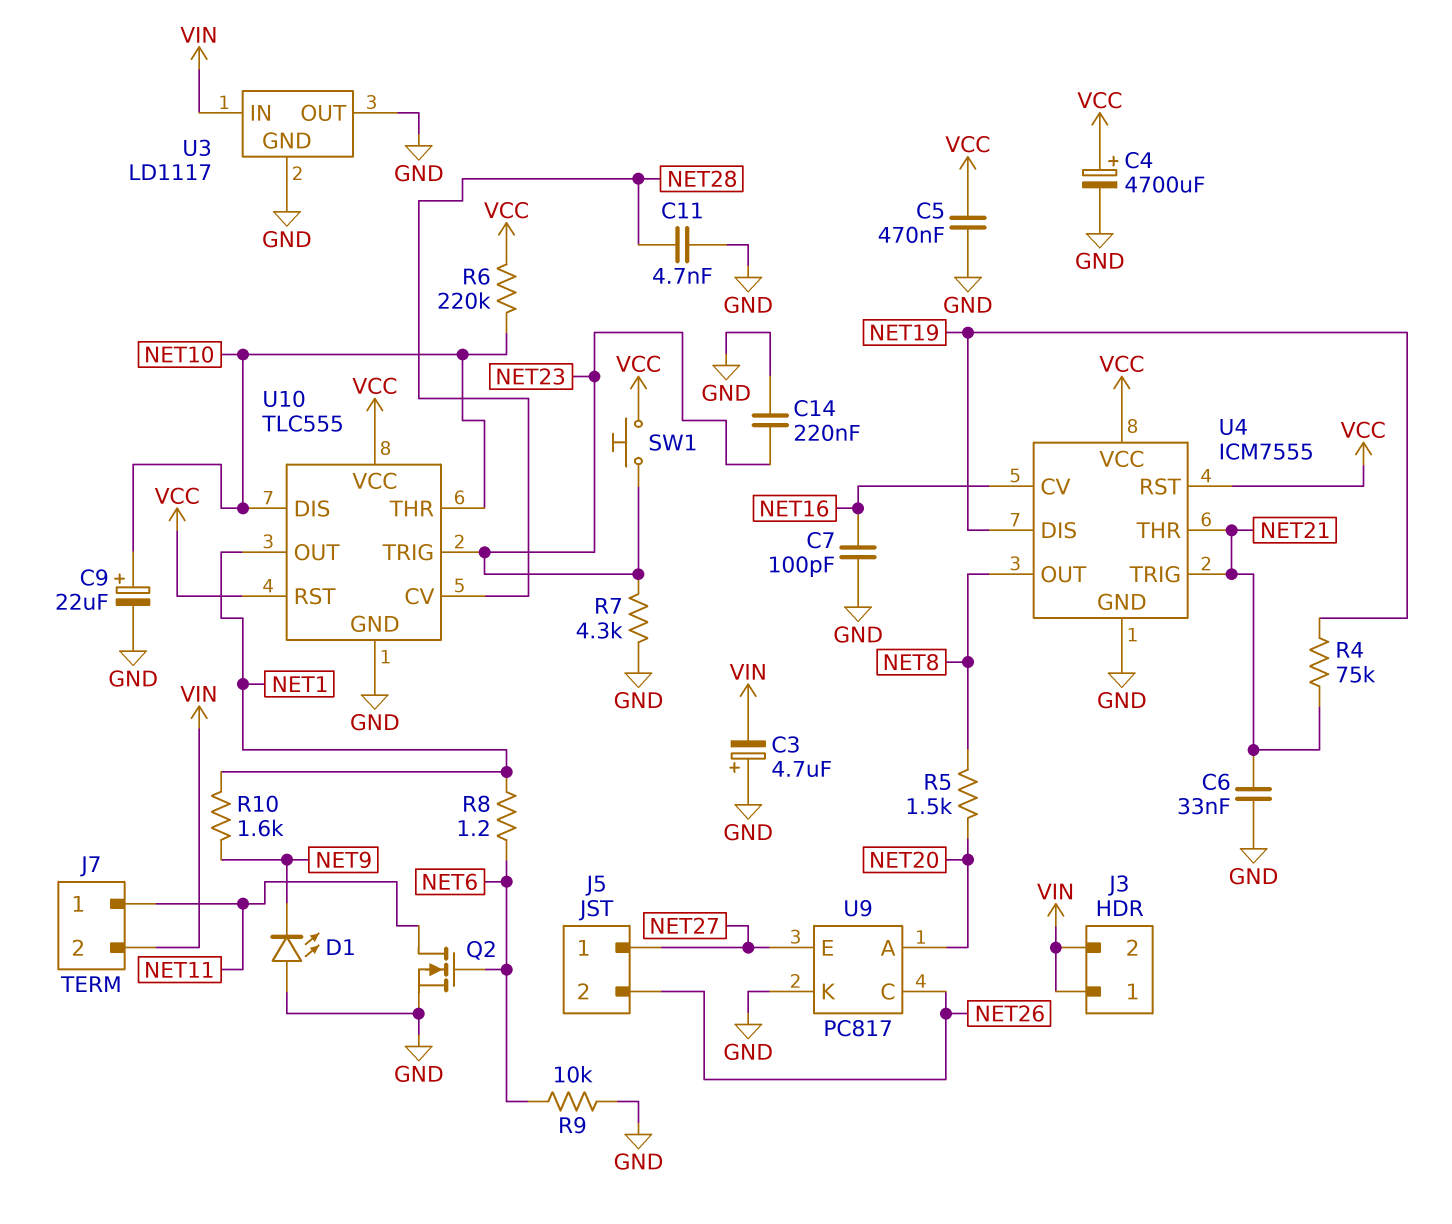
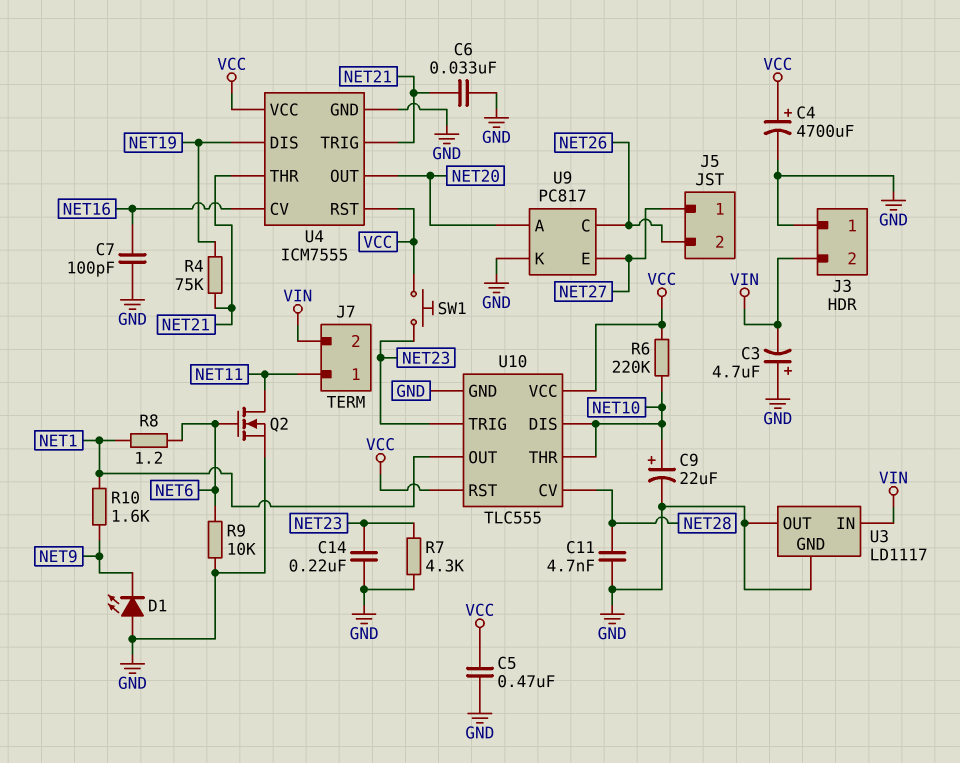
J3 pin 1: VIN -> GND
R5: 1.5k (NET8, NET20) -> none
U4 pin OUT: NET8 -> NET20

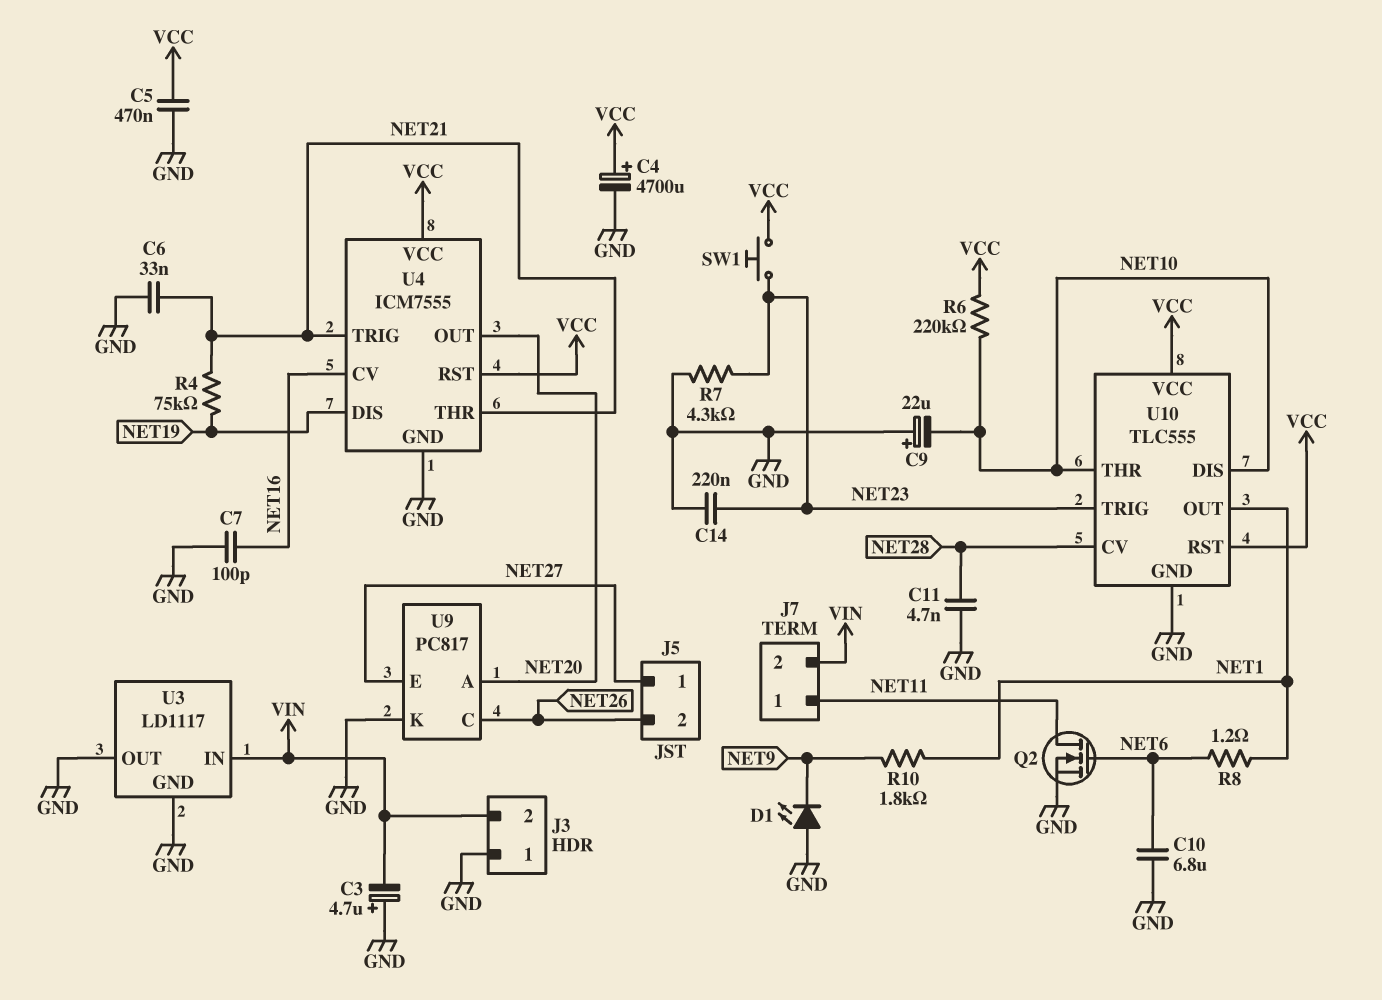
C9: 22uF (plus NET10, minus GND) -> 22uF (plus GND, minus NET10)
C10: none -> 6.8uF (GND, NET6)
R9: 10k (GND, NET6) -> none
R10: 1.6k (NET1, NET9) -> 1.8k (NET1, NET9)

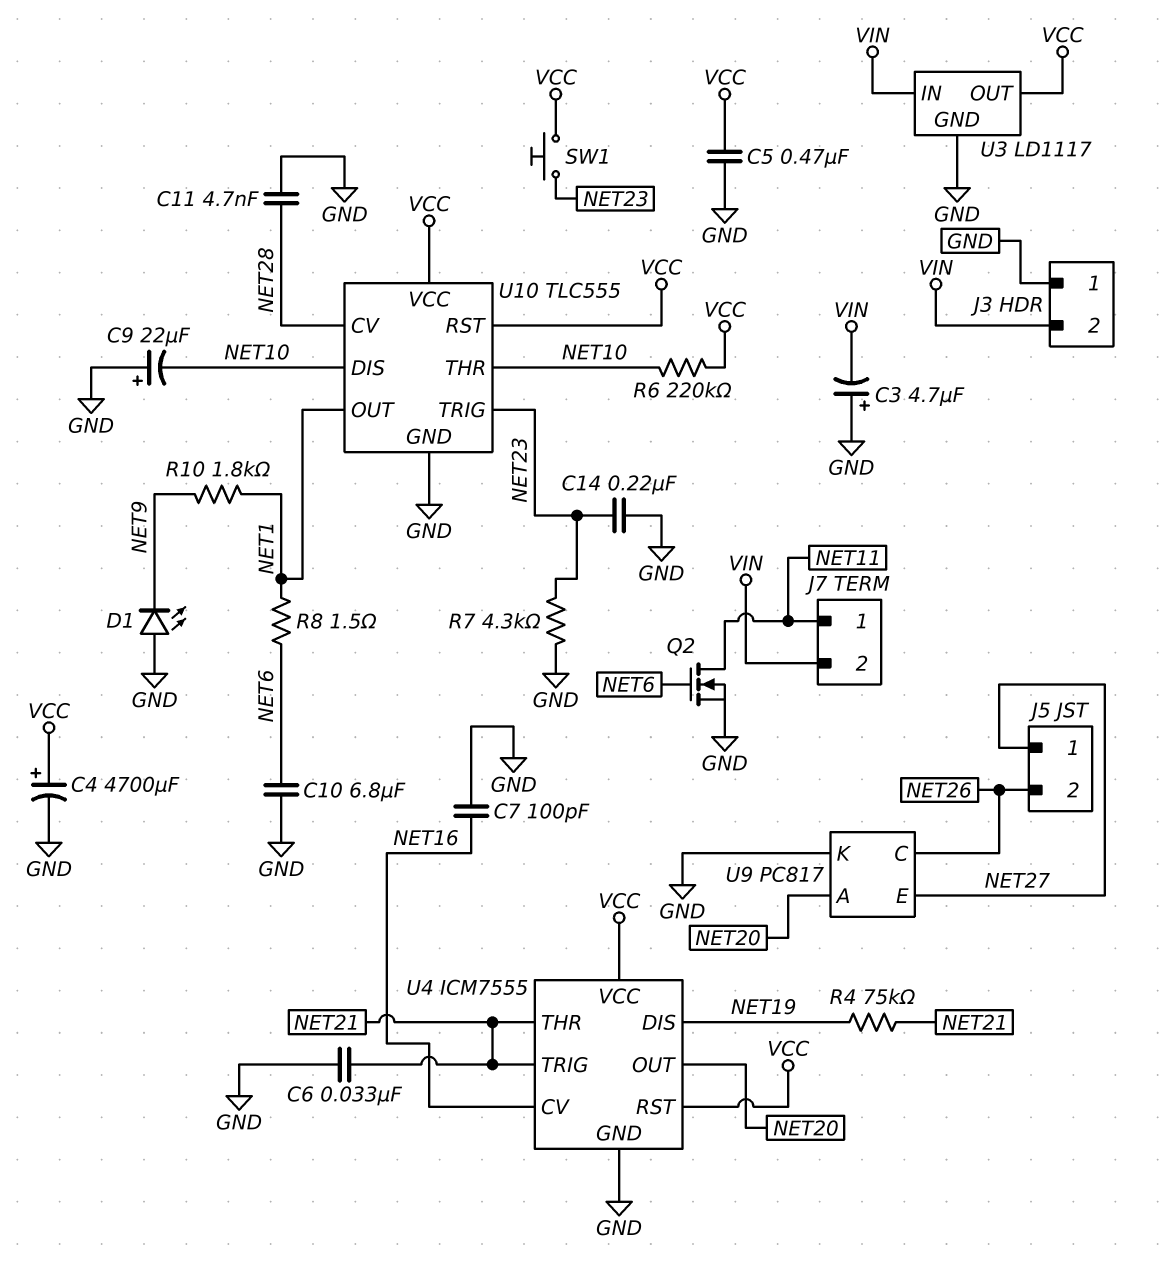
R8: 1.2 (NET1, NET6) -> 1.5 (NET1, NET6)
U3 pin OUT: GND -> VCC

